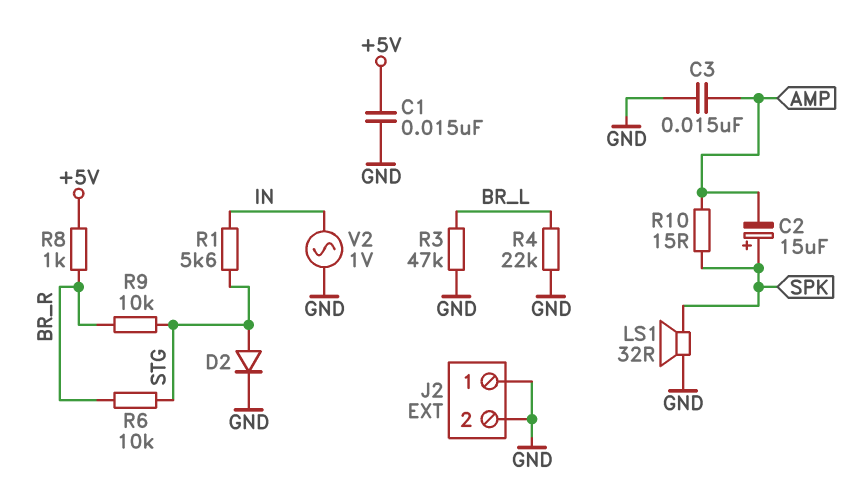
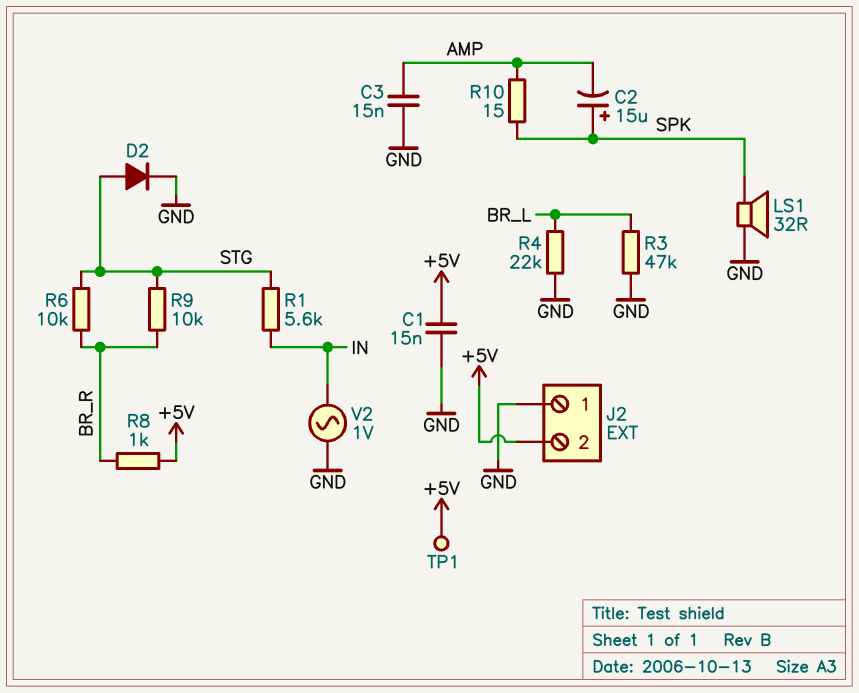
J2 pin 2: GND -> +5V
TP1: none -> test point (+5V)

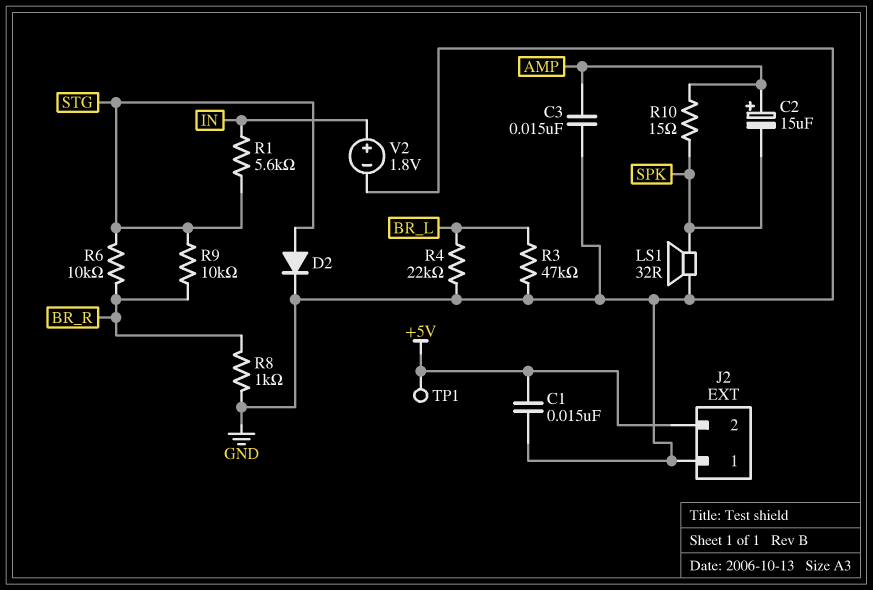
C2: 15uF (plus SPK, minus AMP) -> 15uF (plus AMP, minus SPK)
R8: 1k (+5V, BR_R) -> 1k (BR_R, GND)
V2: AC 1V (GND, IN) -> 1.8V (plus IN, minus GND)

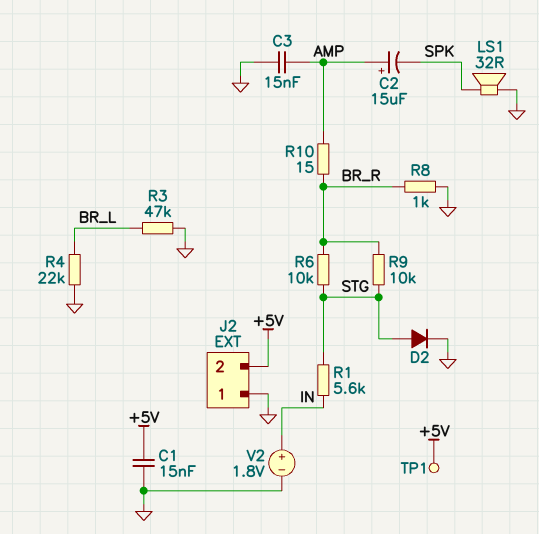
R10: 15 (AMP, SPK) -> 15 (AMP, BR_R)

